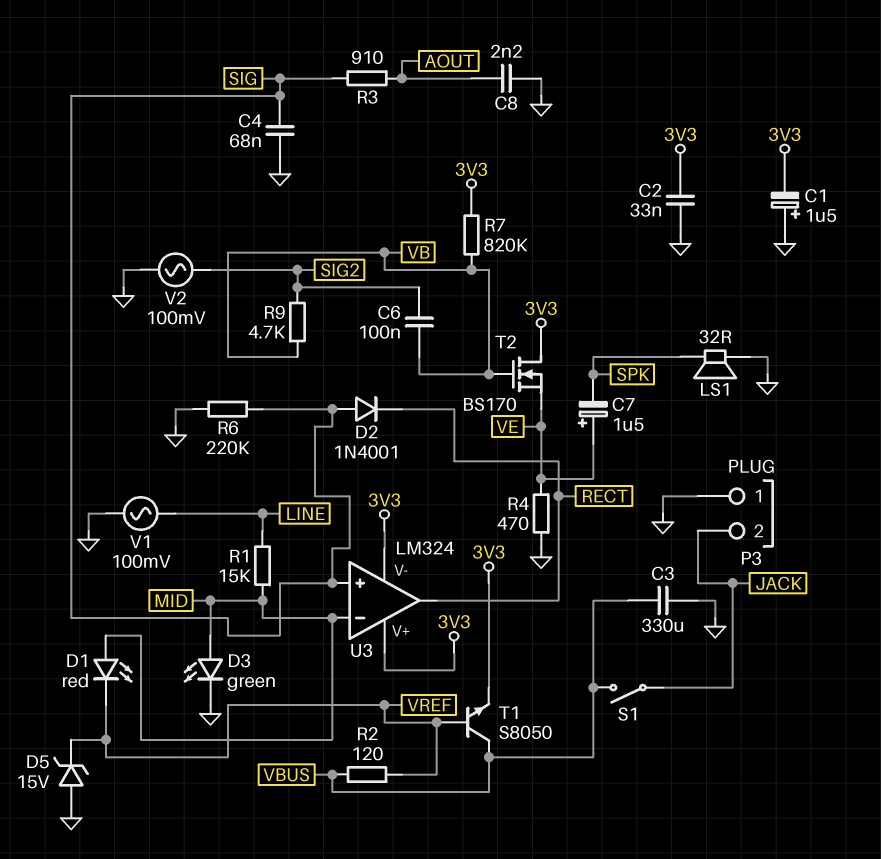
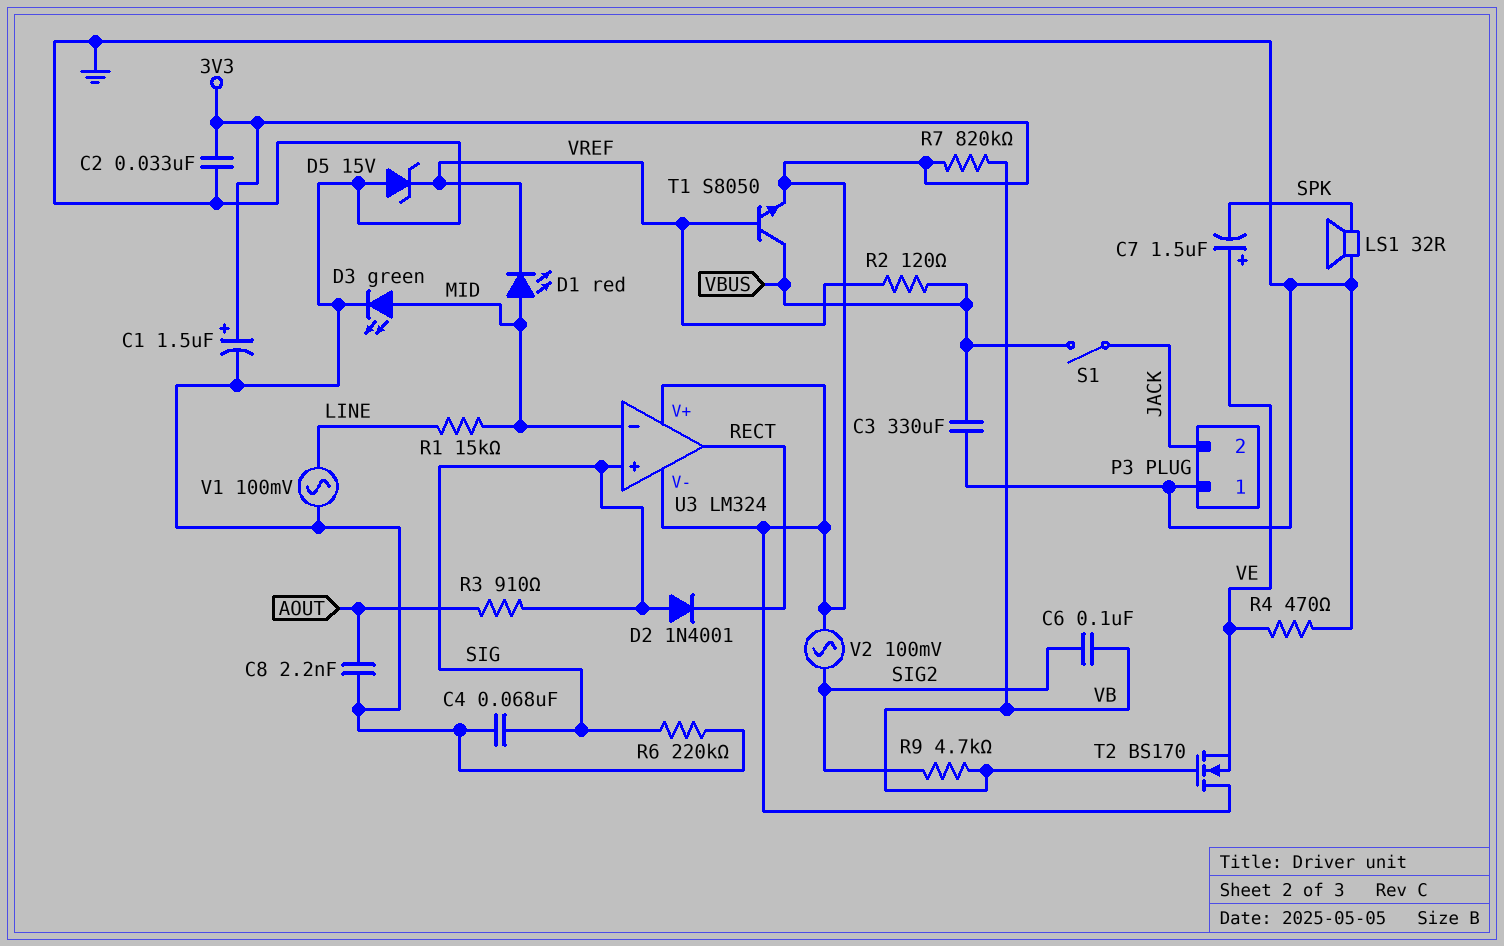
C1: 1.5uF (plus GND, minus 3V3) -> 1.5uF (plus 3V3, minus GND)
V2: AC 100mV (GND, SIG2) -> AC 100mV (3V3, SIG2)

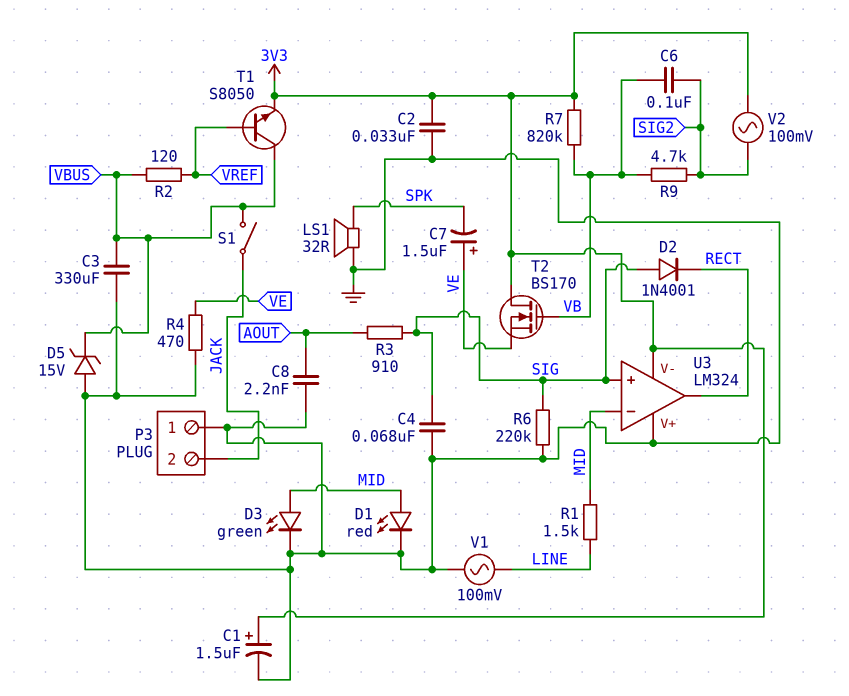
D1: LED red (A MID, K VREF) -> LED red (A MID, K GND)
D5: zener 15V (A GND, K VREF) -> zener 15V (A GND, K VBUS)
R1: 15k (LINE, MID) -> 1.5k (LINE, MID)
U3 pin V+: 3V3 -> GND

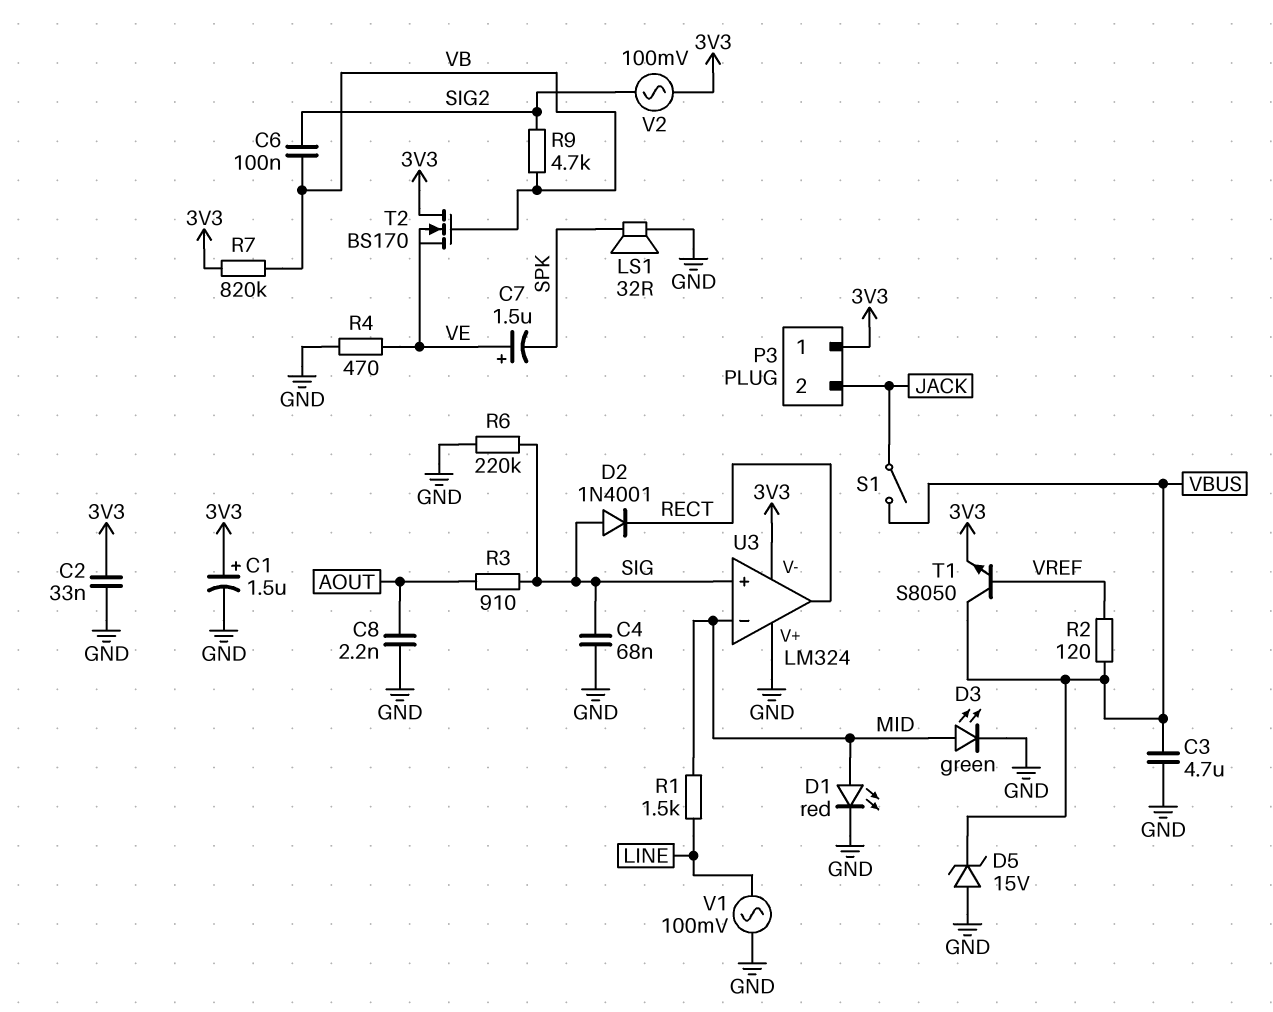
C3: 330uF (GND, VBUS) -> 4.7uF (GND, VBUS)
P3 pin 1: GND -> 3V3

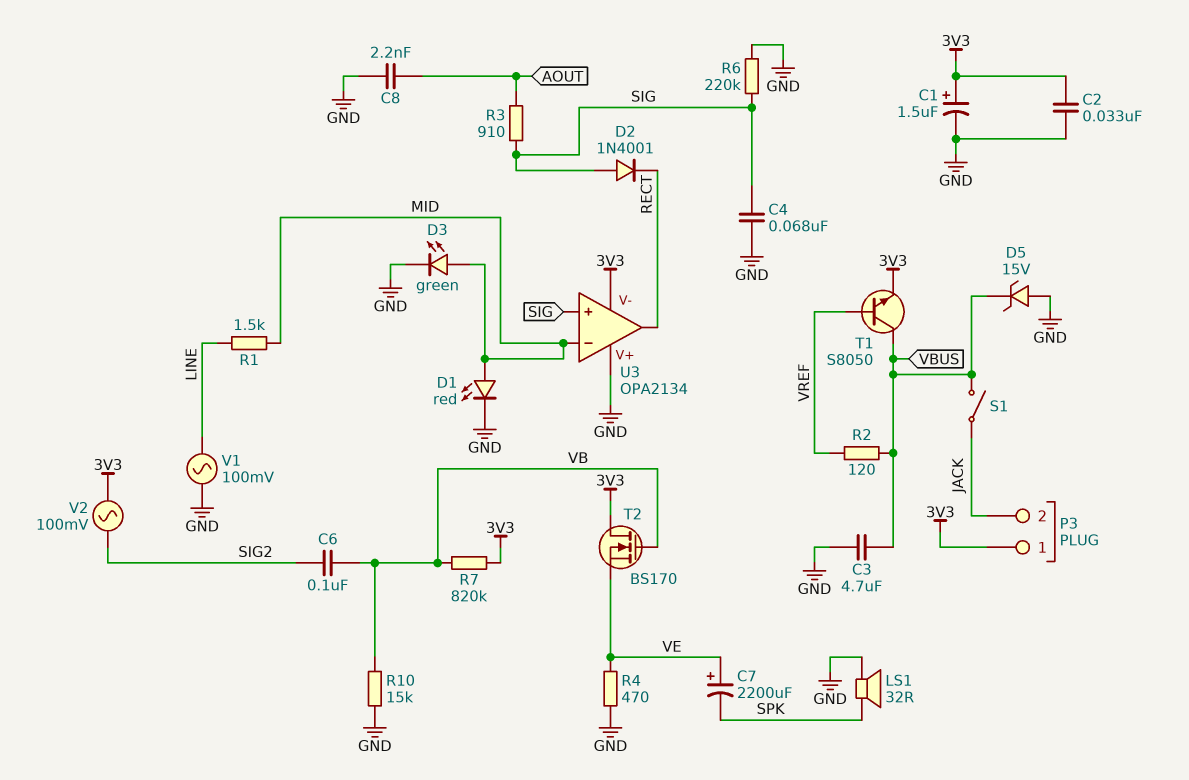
C7: 1.5uF (plus VE, minus SPK) -> 2200uF (plus VE, minus SPK)
R9: 4.7k (SIG2, VB) -> none
R10: none -> 15k (GND, VB)
U3: LM324 -> OPA2134

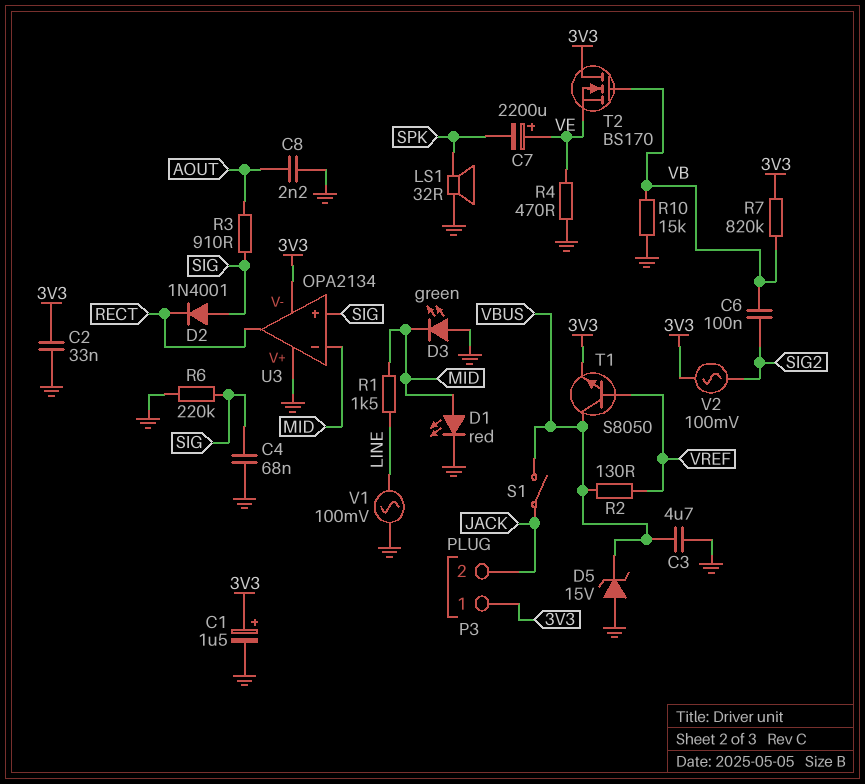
D3: LED green (A MID, K GND) -> LED green (A GND, K MID)
R2: 120 (VBUS, VREF) -> 130 (VBUS, VREF)

